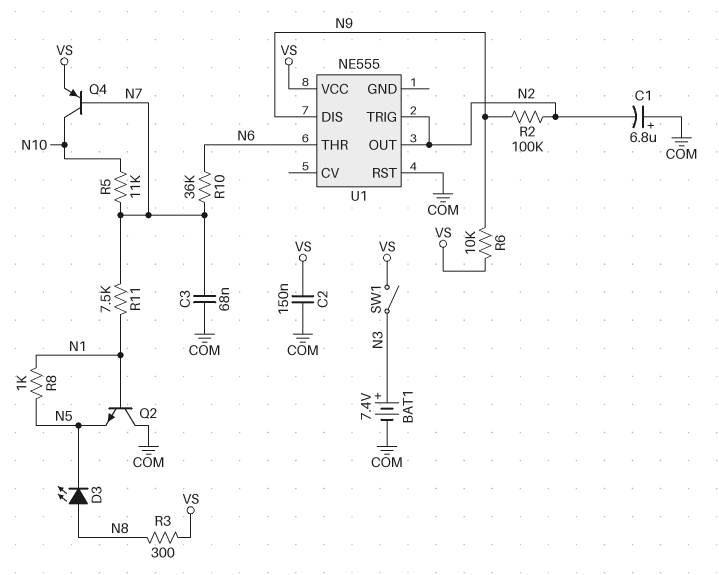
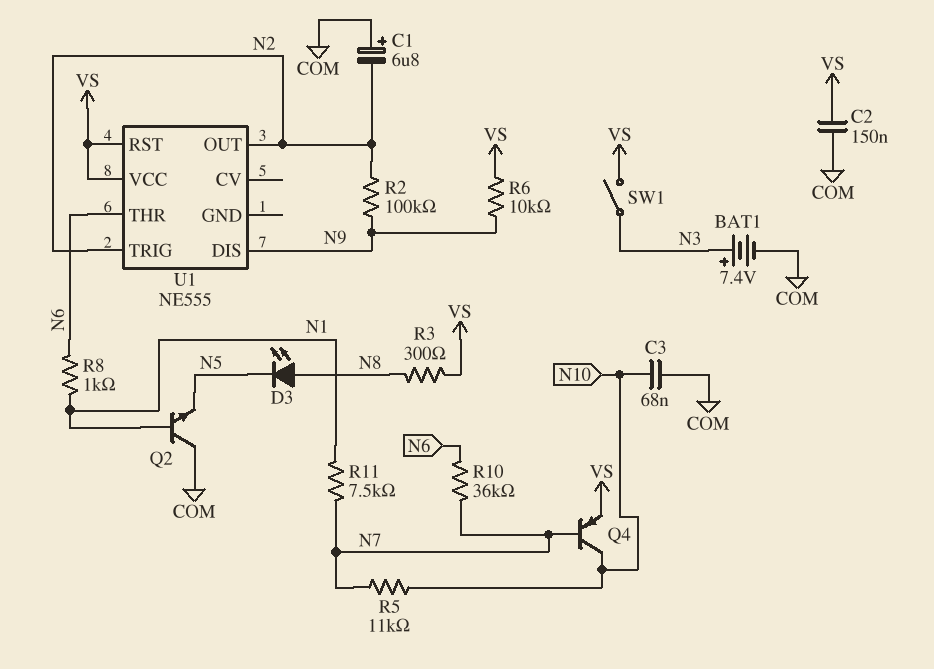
C3: 68nF (COM, N7) -> 68nF (COM, N10)
R8: 1k (N1, N5) -> 1k (N1, N6)
U1 pin RST: COM -> VS

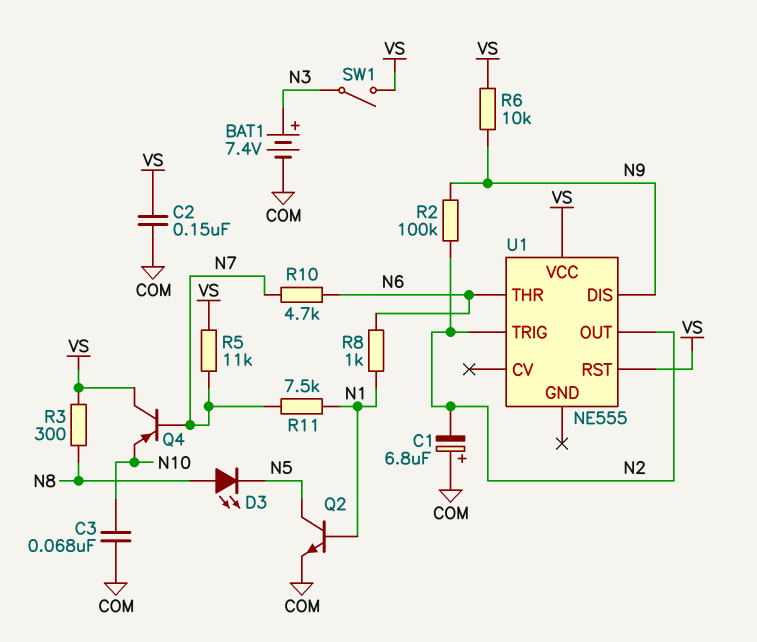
Q2: NPN (B N1, C COM, E N5) -> NPN (B N1, C N5, E COM)
Q4: PNP (B N7, C N10, E VS) -> PNP (B N7, C VS, E N10)
R5: 11k (N7, N10) -> 11k (N7, VS)
R10: 36k (N6, N7) -> 4.7k (N6, N7)

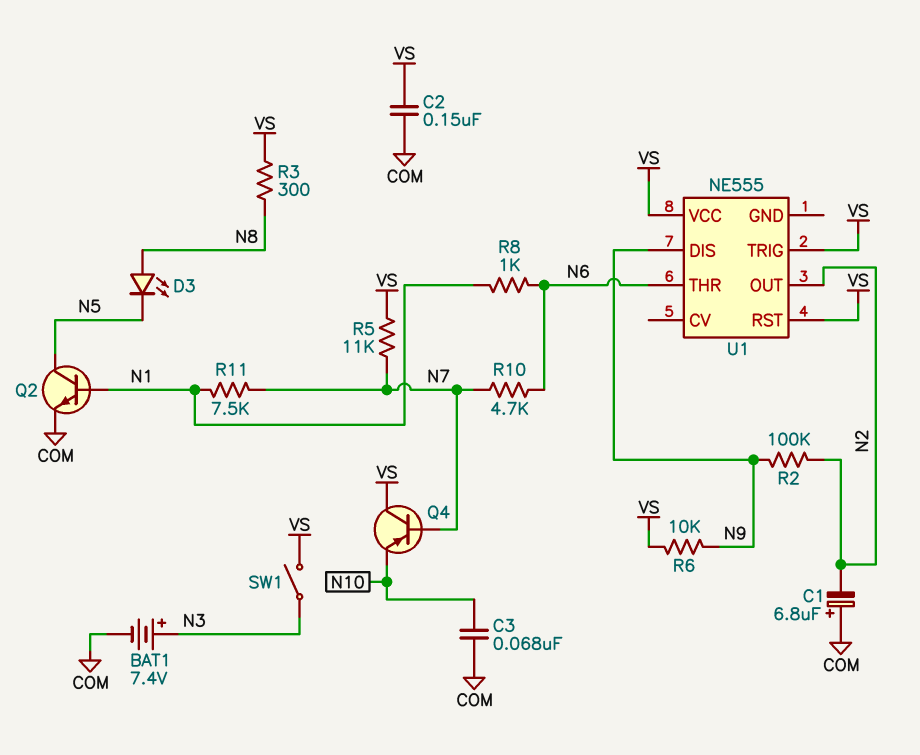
U1 pin TRIG: N2 -> VS

